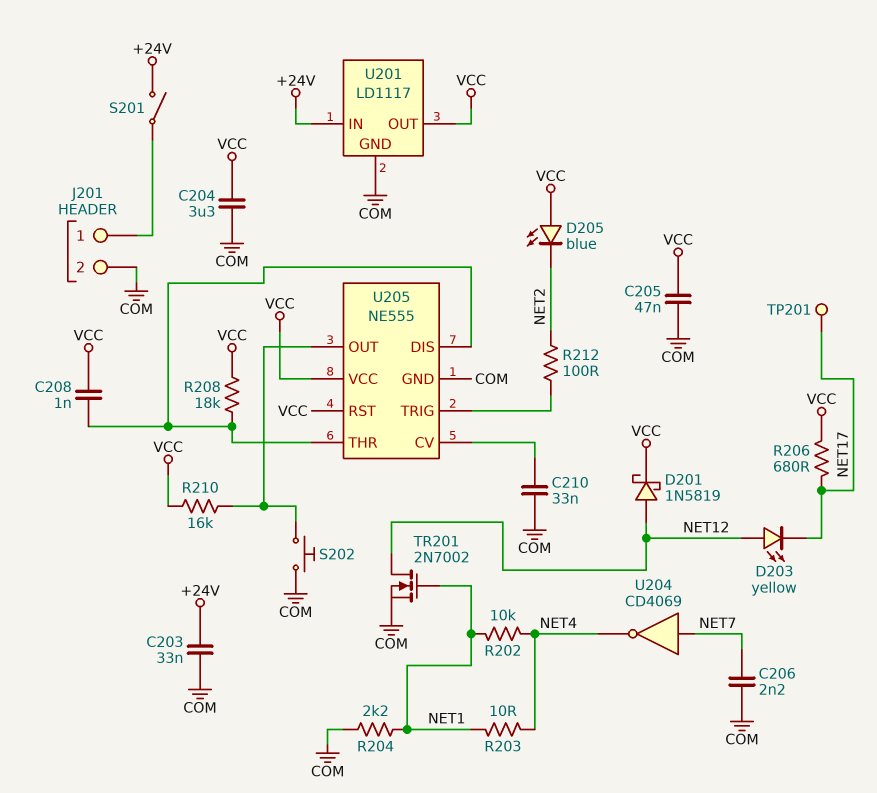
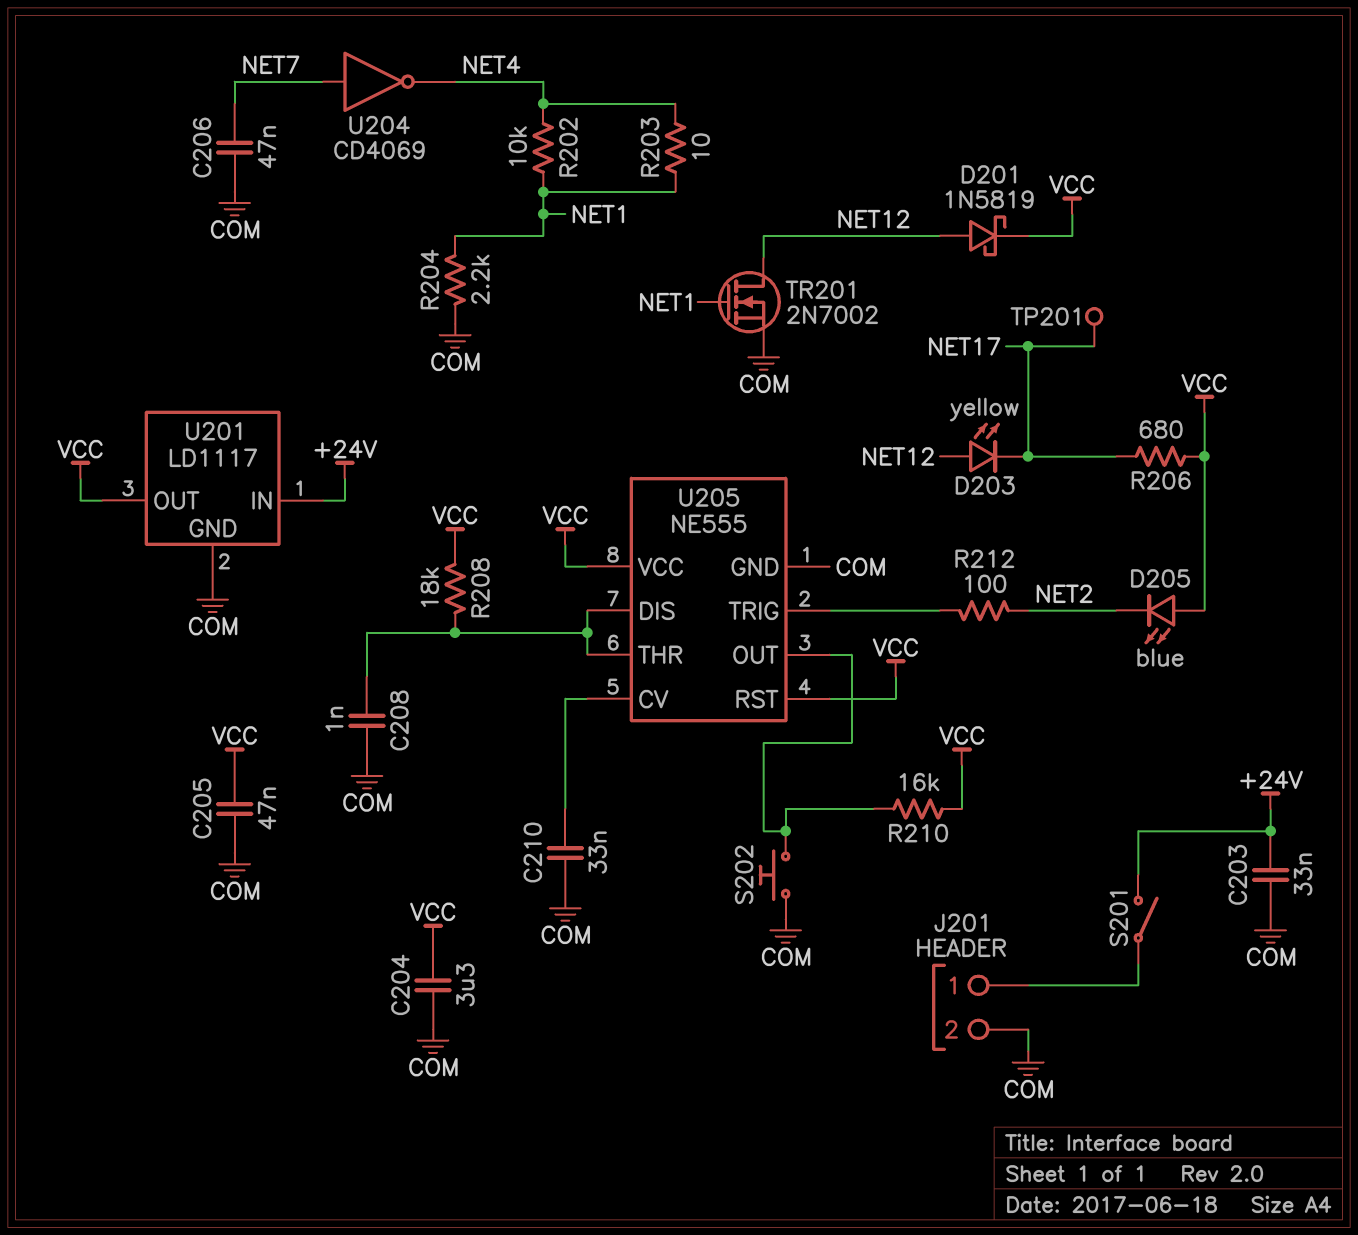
C206: 2.2nF (COM, NET7) -> 47nF (COM, NET7)
C208: 1nF (U205/DIS, VCC) -> 1nF (COM, U205/DIS)

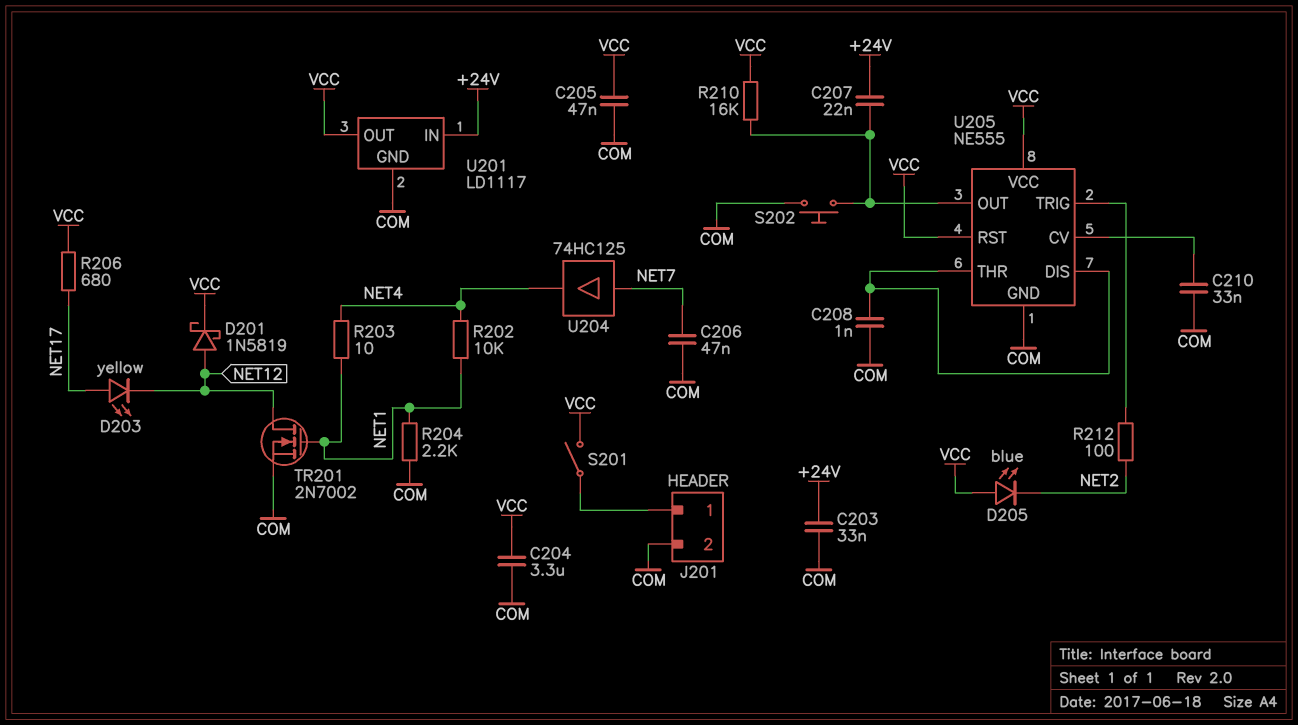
C207: none -> 22nF (+24V, U205/OUT)
D203: LED yellow (A NET12, K NET17) -> LED yellow (A NET17, K NET12)
R208: 18k (U205/DIS, VCC) -> none
S201: switch (+24V, J201/1) -> switch (J201/1, VCC)
TP201: test point (NET17) -> none
U204: NOT CD4069 (in NET7, out NET4) -> buffer 74HC125 (in NET7, out NET4)

